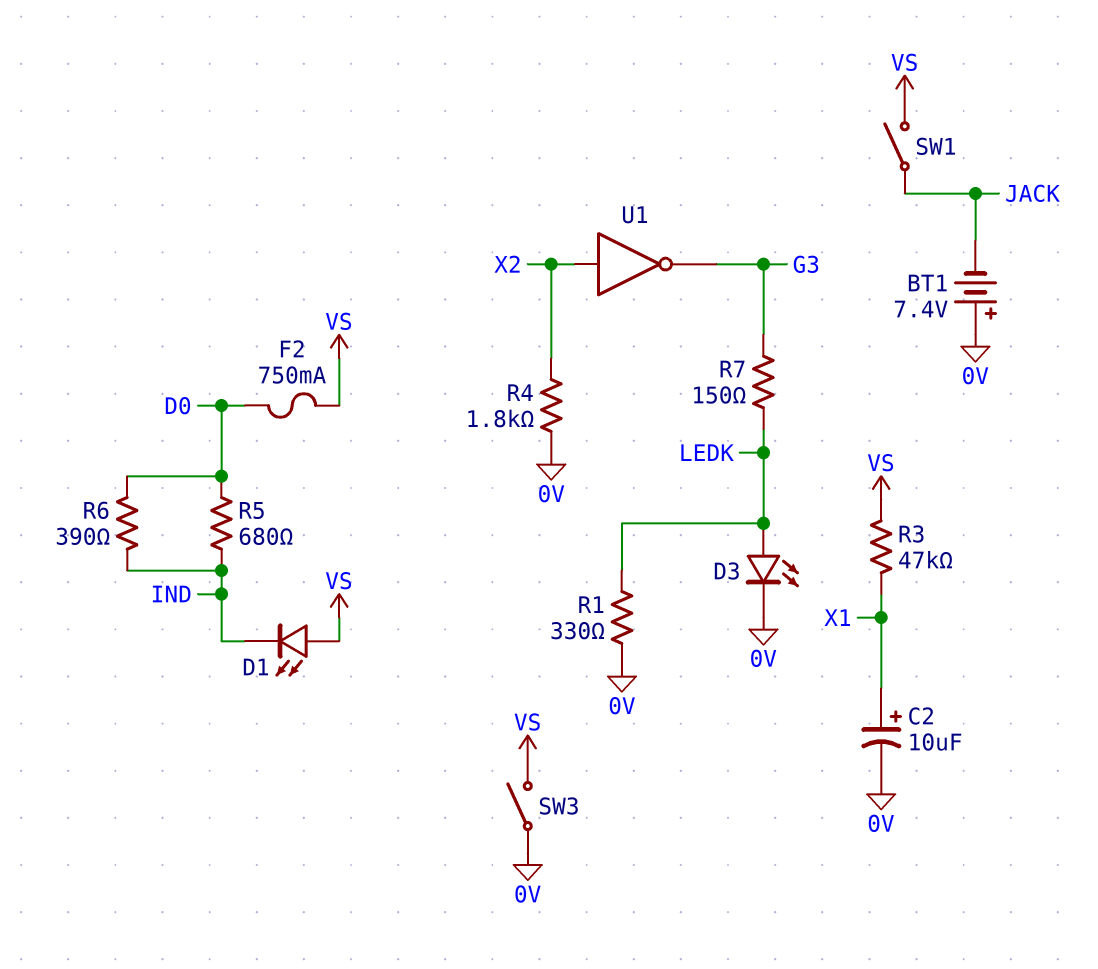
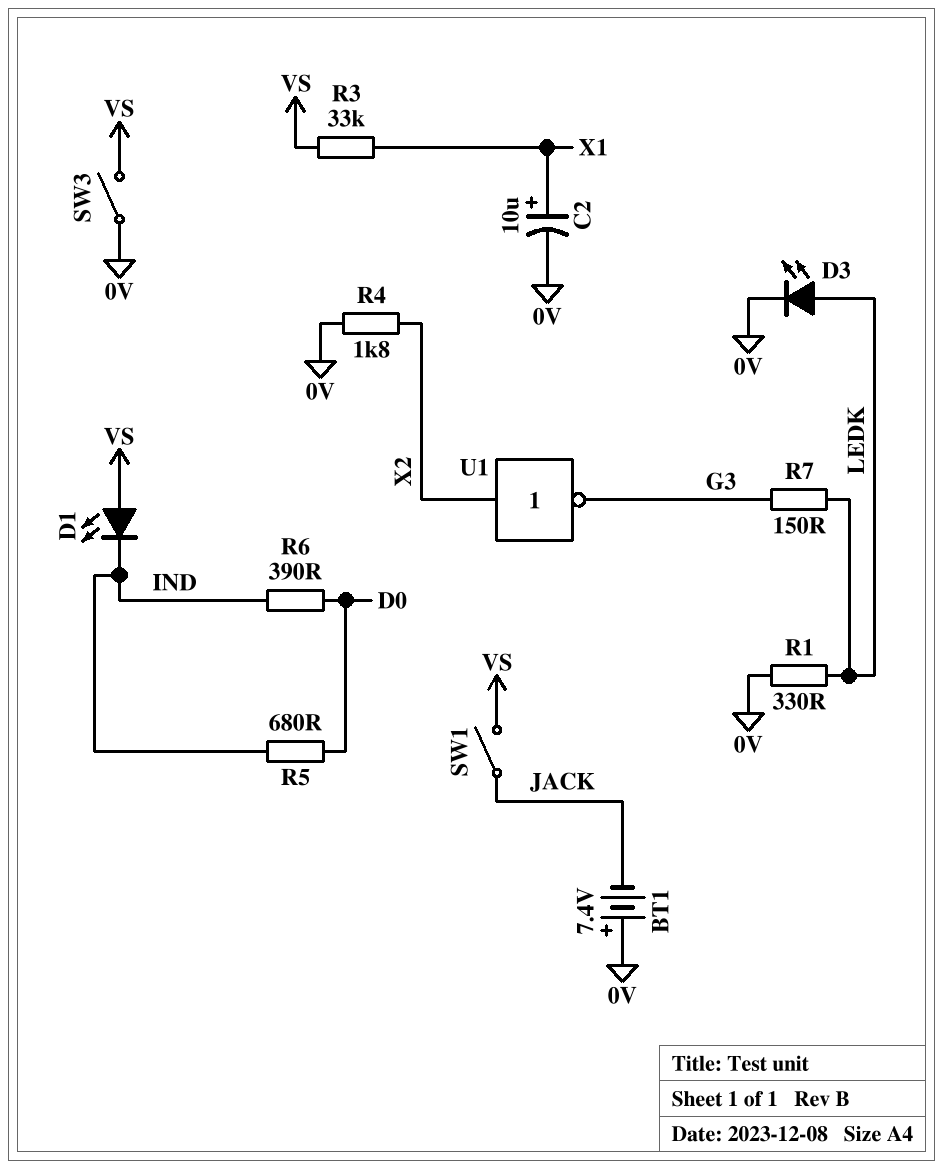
F2: 750mA (D0, VS) -> none
R3: 47k (VS, X1) -> 33k (VS, X1)

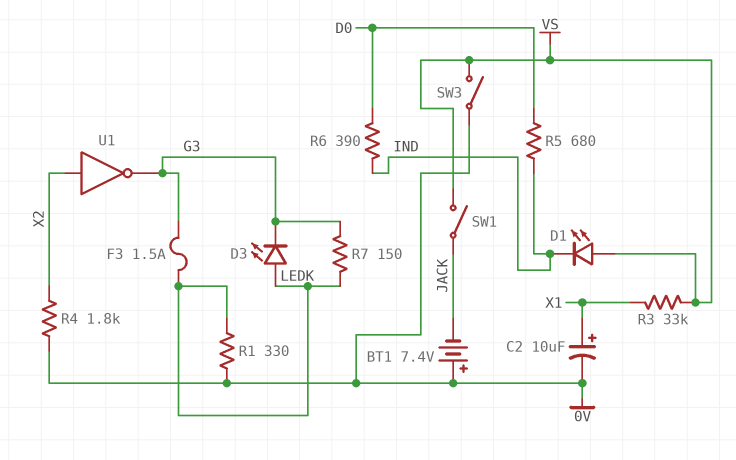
D3: LED (A LEDK, K 0V) -> LED (A LEDK, K G3)
F3: none -> 1.5A (G3, LEDK)

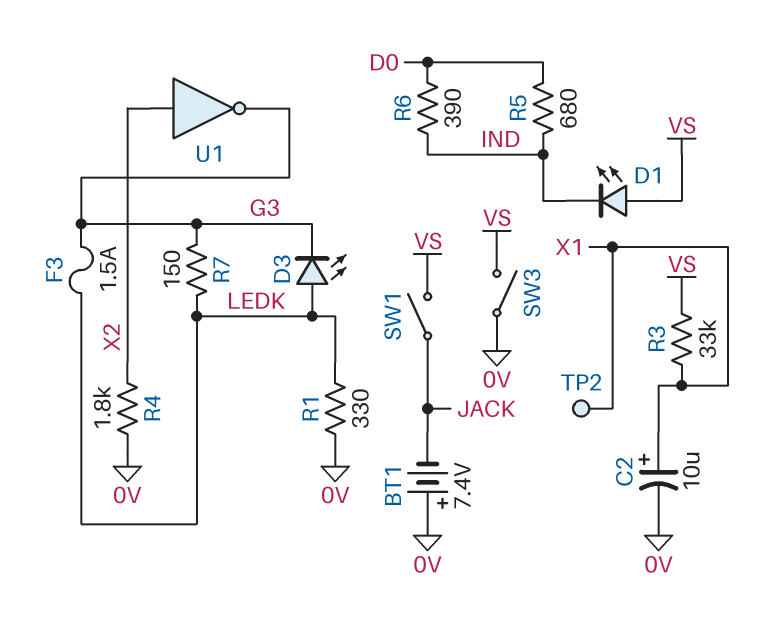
TP2: none -> test point (X1)

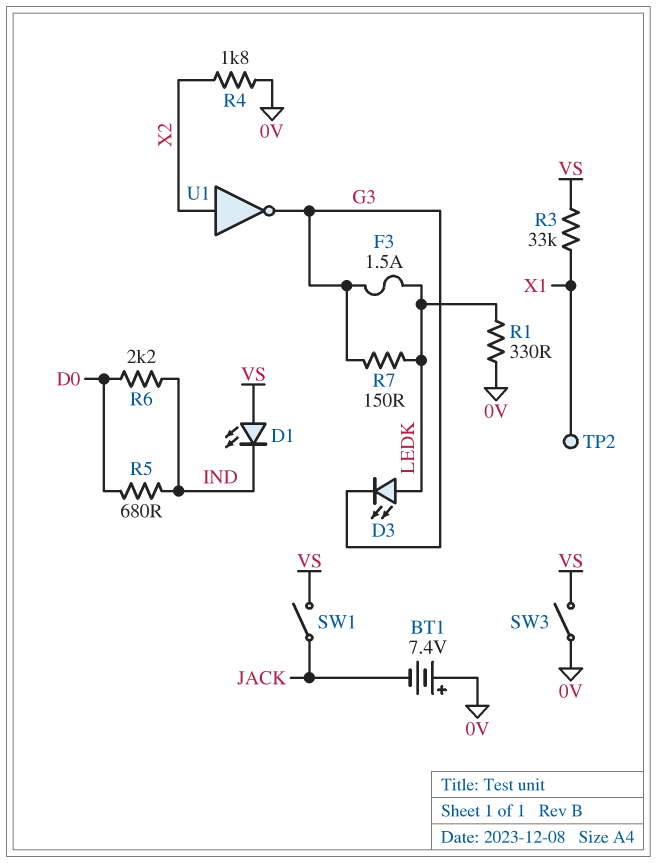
C2: 10uF (plus X1, minus 0V) -> none
R6: 390 (D0, IND) -> 2.2k (D0, IND)

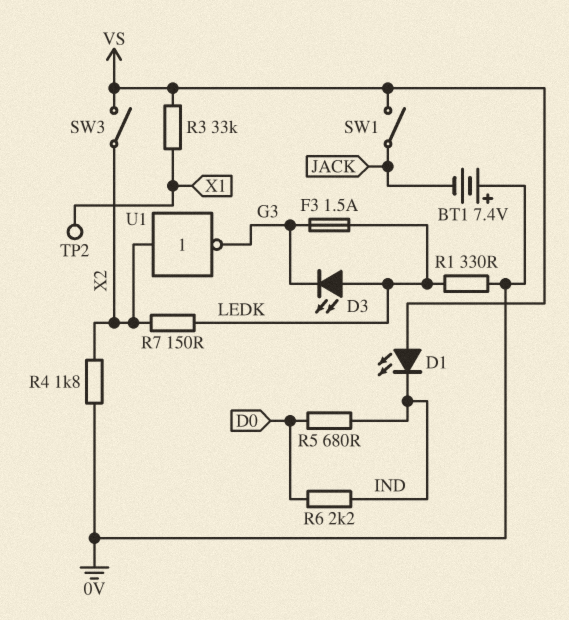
R7: 150 (G3, LEDK) -> 150 (LEDK, X2)
SW3: switch (0V, VS) -> switch (VS, X2)

